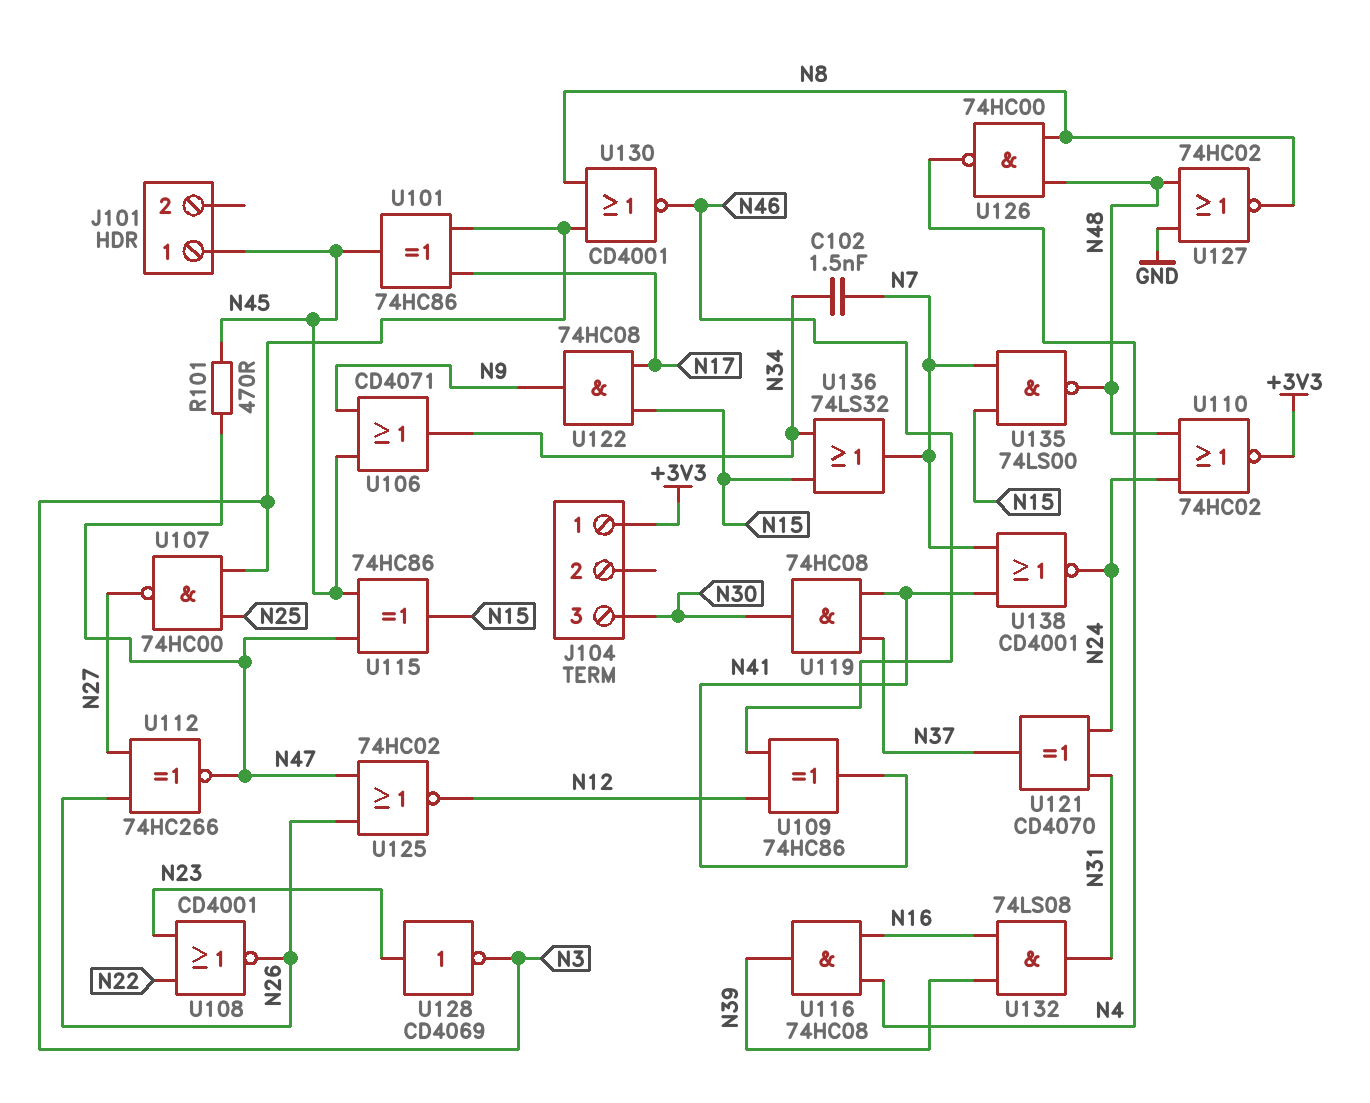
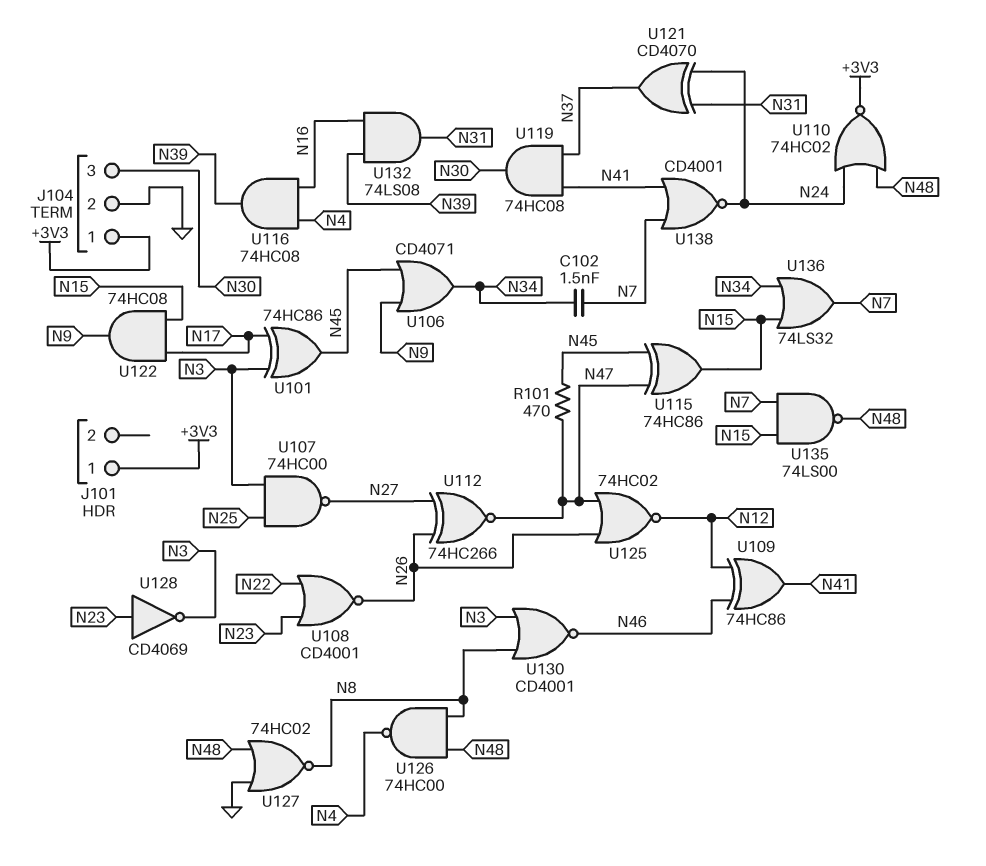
J101 pin 1: N45 -> +3V3
J104 pin 2: none -> GND

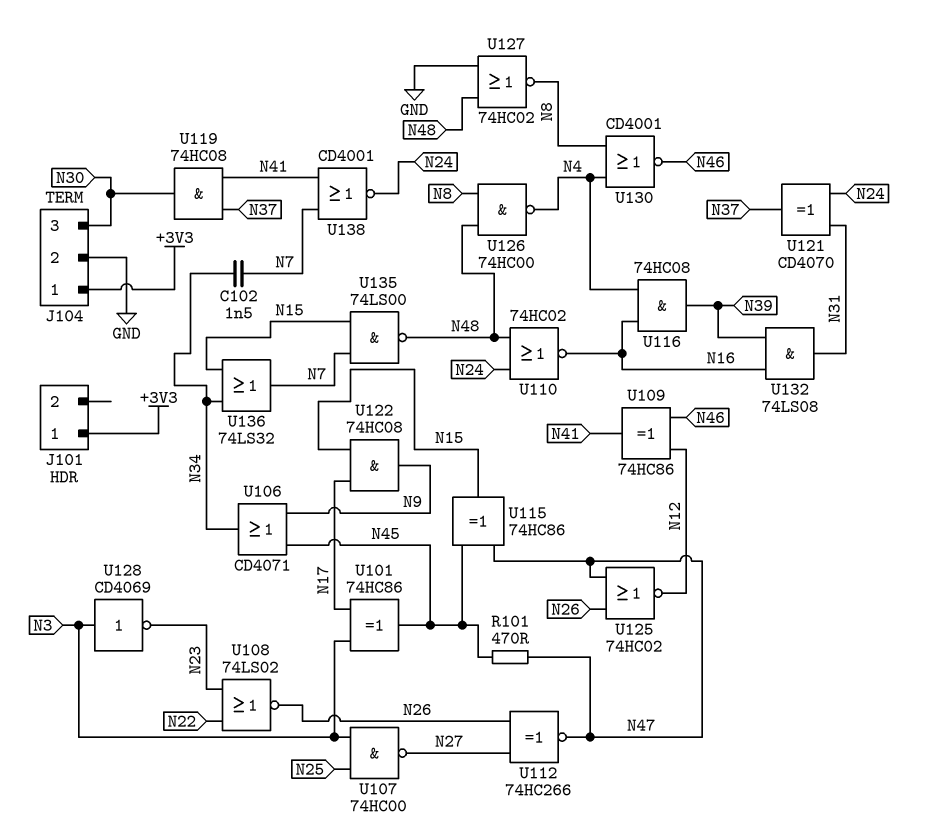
U108: NOR CD4001 (in N22, in N23, out N26) -> NOR 74LS02 (in N22, in N23, out N26)
U110: NOR 74HC02 (in N24, in N48, out +3V3) -> NOR 74HC02 (in N24, in N48, out N16)
U128: NOT CD4069 (in N23, out N3) -> NOT CD4069 (in N3, out N23)
U130: NOR CD4001 (in N3, in N8, out N46) -> NOR CD4001 (in N4, in N8, out N46)

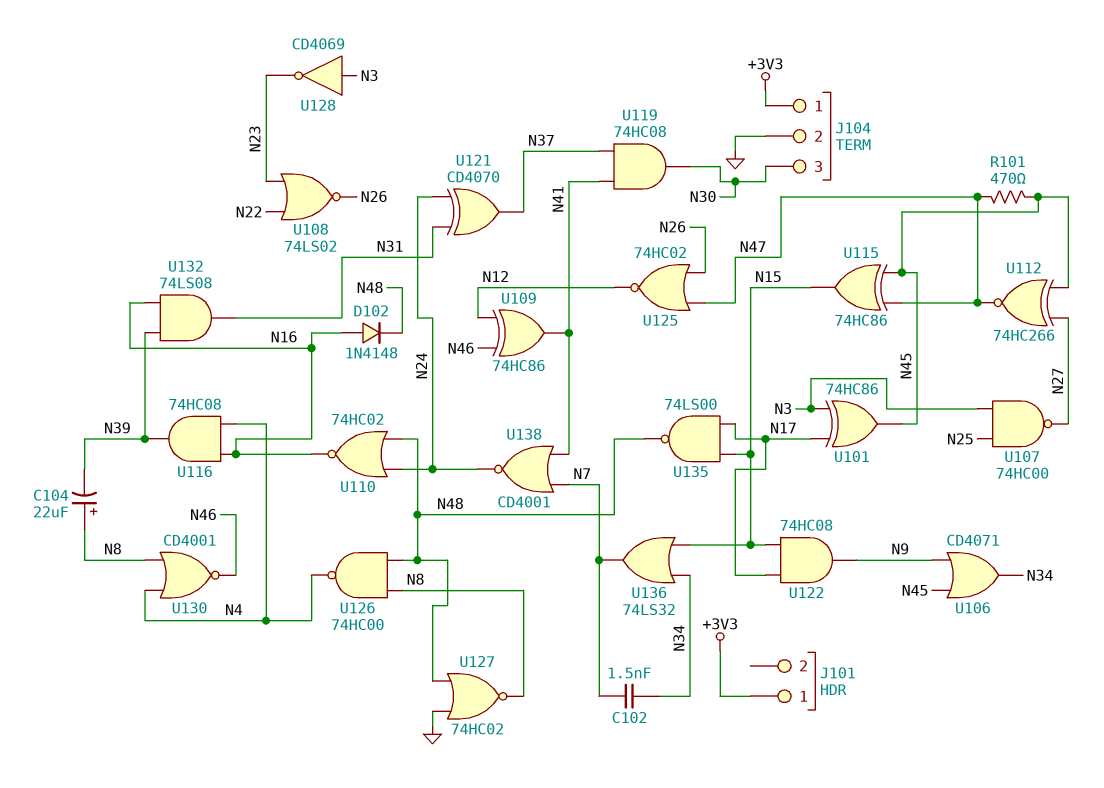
C104: none -> 22uF (plus N8, minus N39)
D102: none -> diode 1N4148 (A N16, K N48)
U112: XNOR 74HC266 (in N26, in N27, out N47) -> XNOR 74HC266 (in N27, in N45, out N47)
U135: NAND 74LS00 (in N7, in N15, out N48) -> NAND 74LS00 (in N15, in N17, out N48)

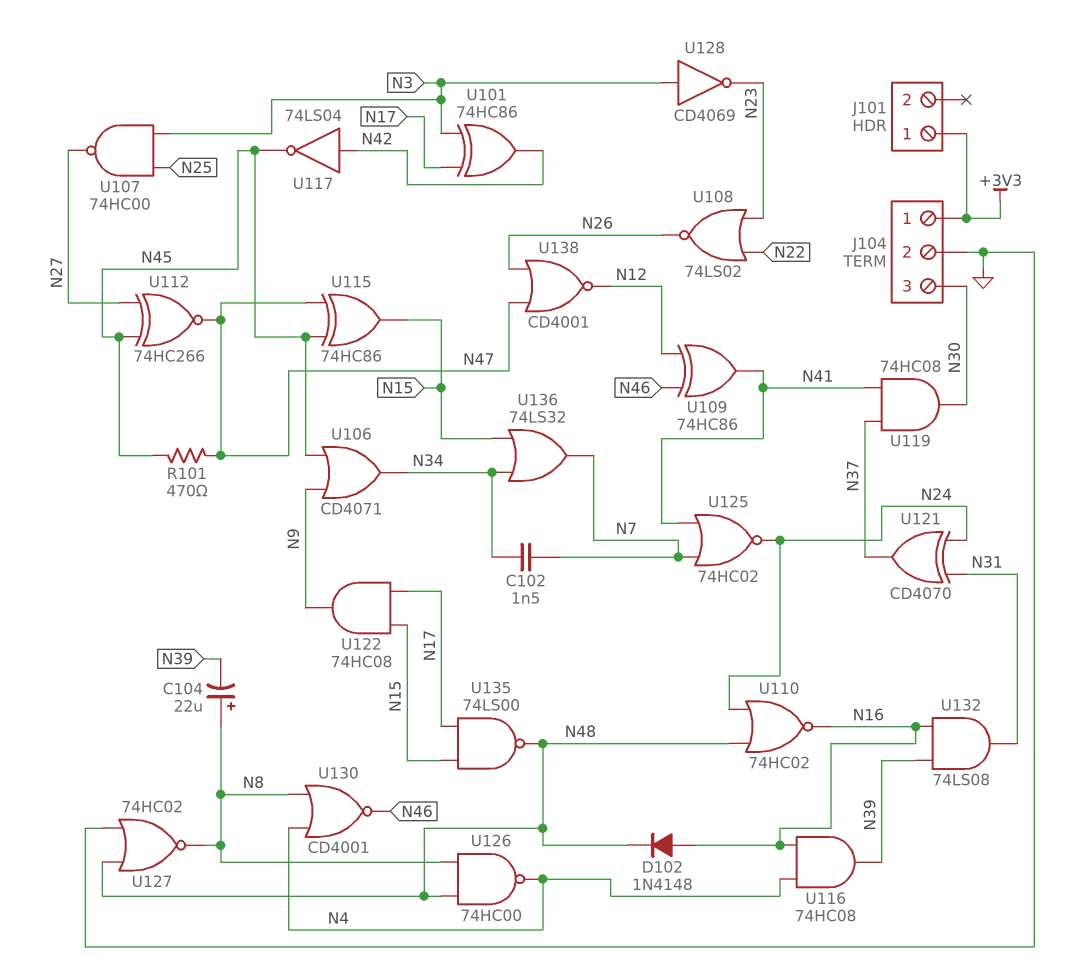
U101: XOR 74HC86 (in N3, in N17, out N45) -> XOR 74HC86 (in N3, in N17, out N42)
U117: none -> NOT 74LS04 (in N42, out N45)
U125: NOR 74HC02 (in N26, in N47, out N12) -> NOR 74HC02 (in N7, in N41, out N24)
U138: NOR CD4001 (in N7, in N41, out N24) -> NOR CD4001 (in N26, in N47, out N12)

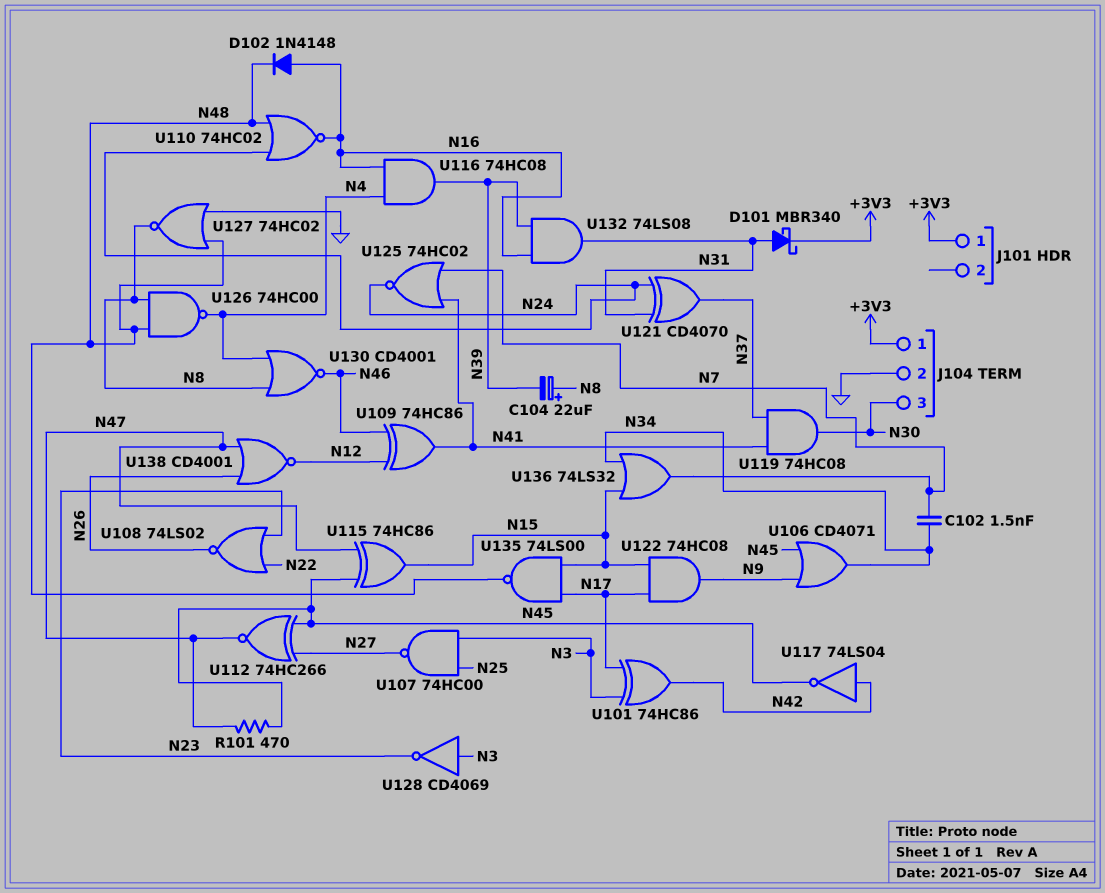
D101: none -> schottky MBR340 (A N31, K +3V3)

